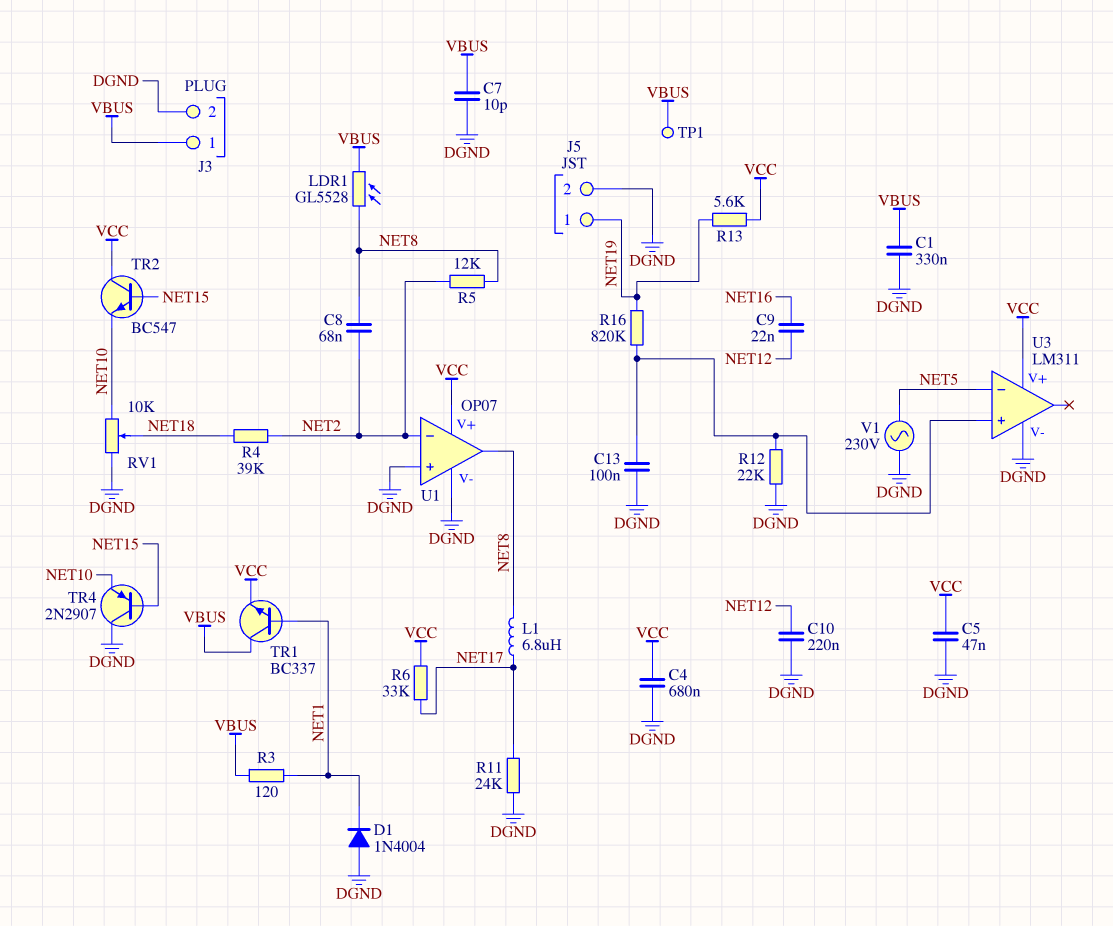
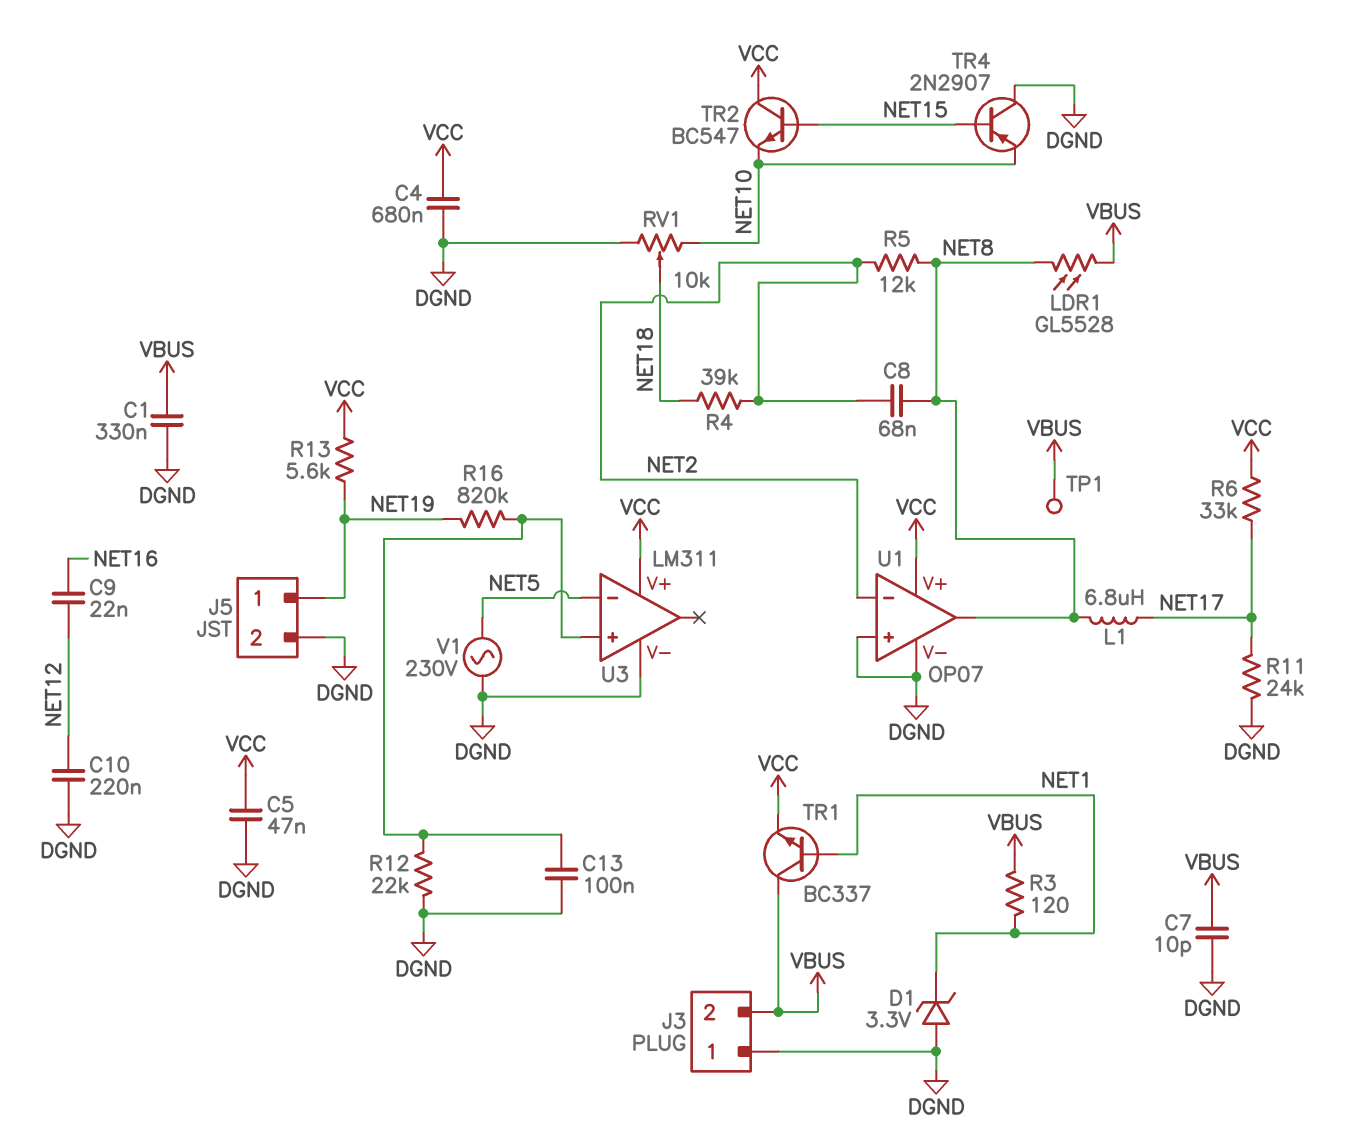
D1: diode 1N4004 (A DGND, K NET1) -> zener 3.3V (A DGND, K NET1)
J3 pin 1: VBUS -> DGND
J3 pin 2: DGND -> VBUS

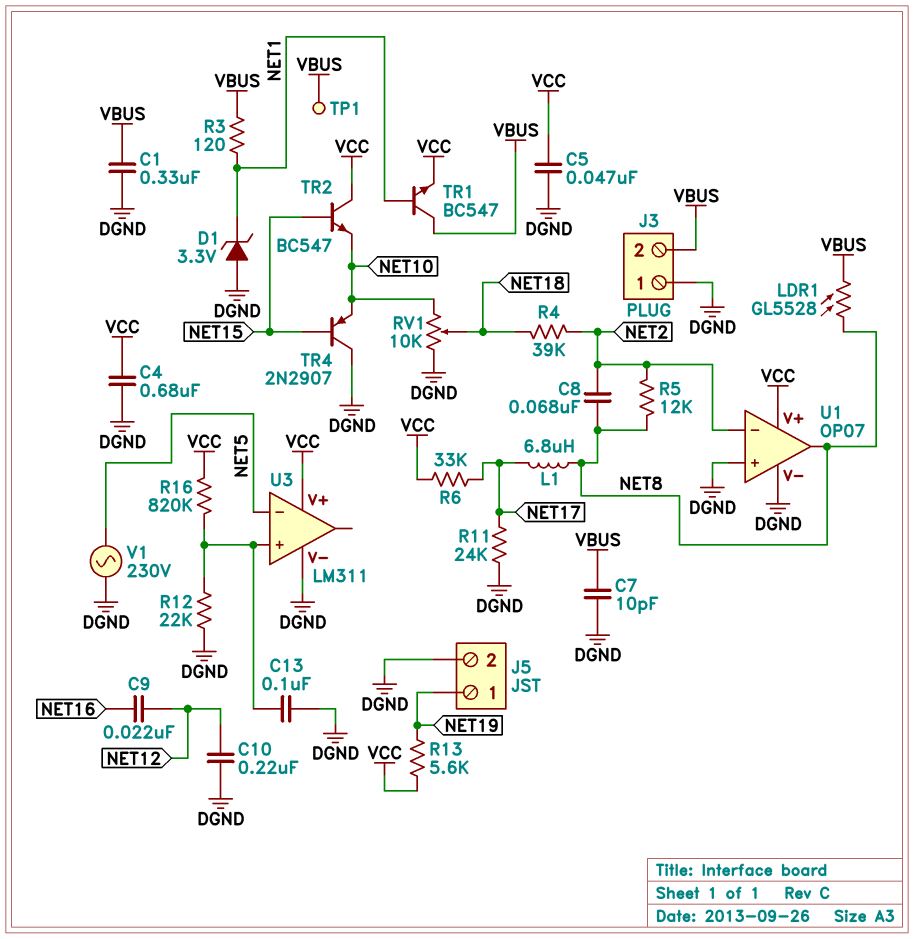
R16: 820k (NET19, U3/in+) -> 820k (U3/in+, VCC)
TR1: NPN BC337 (B NET1, C VBUS, E VCC) -> NPN BC547 (B NET1, C VBUS, E VCC)

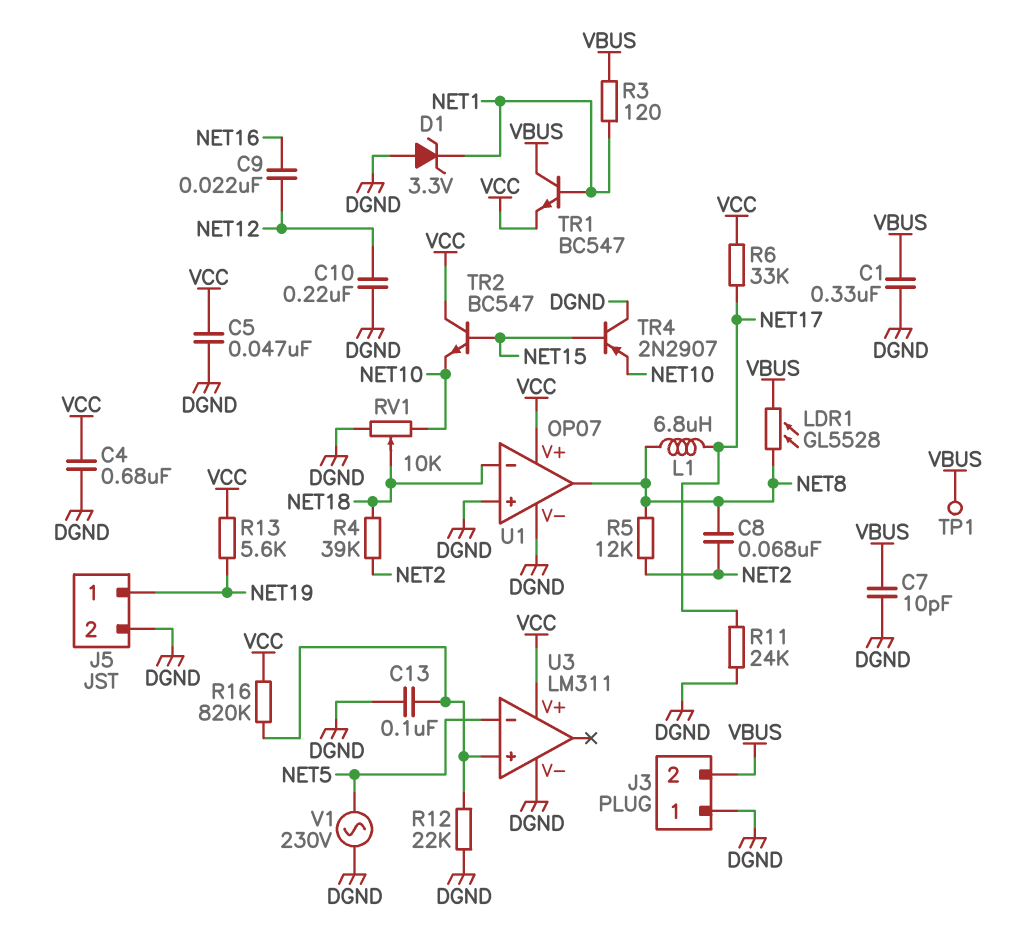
U1 pin in-: NET2 -> NET18

